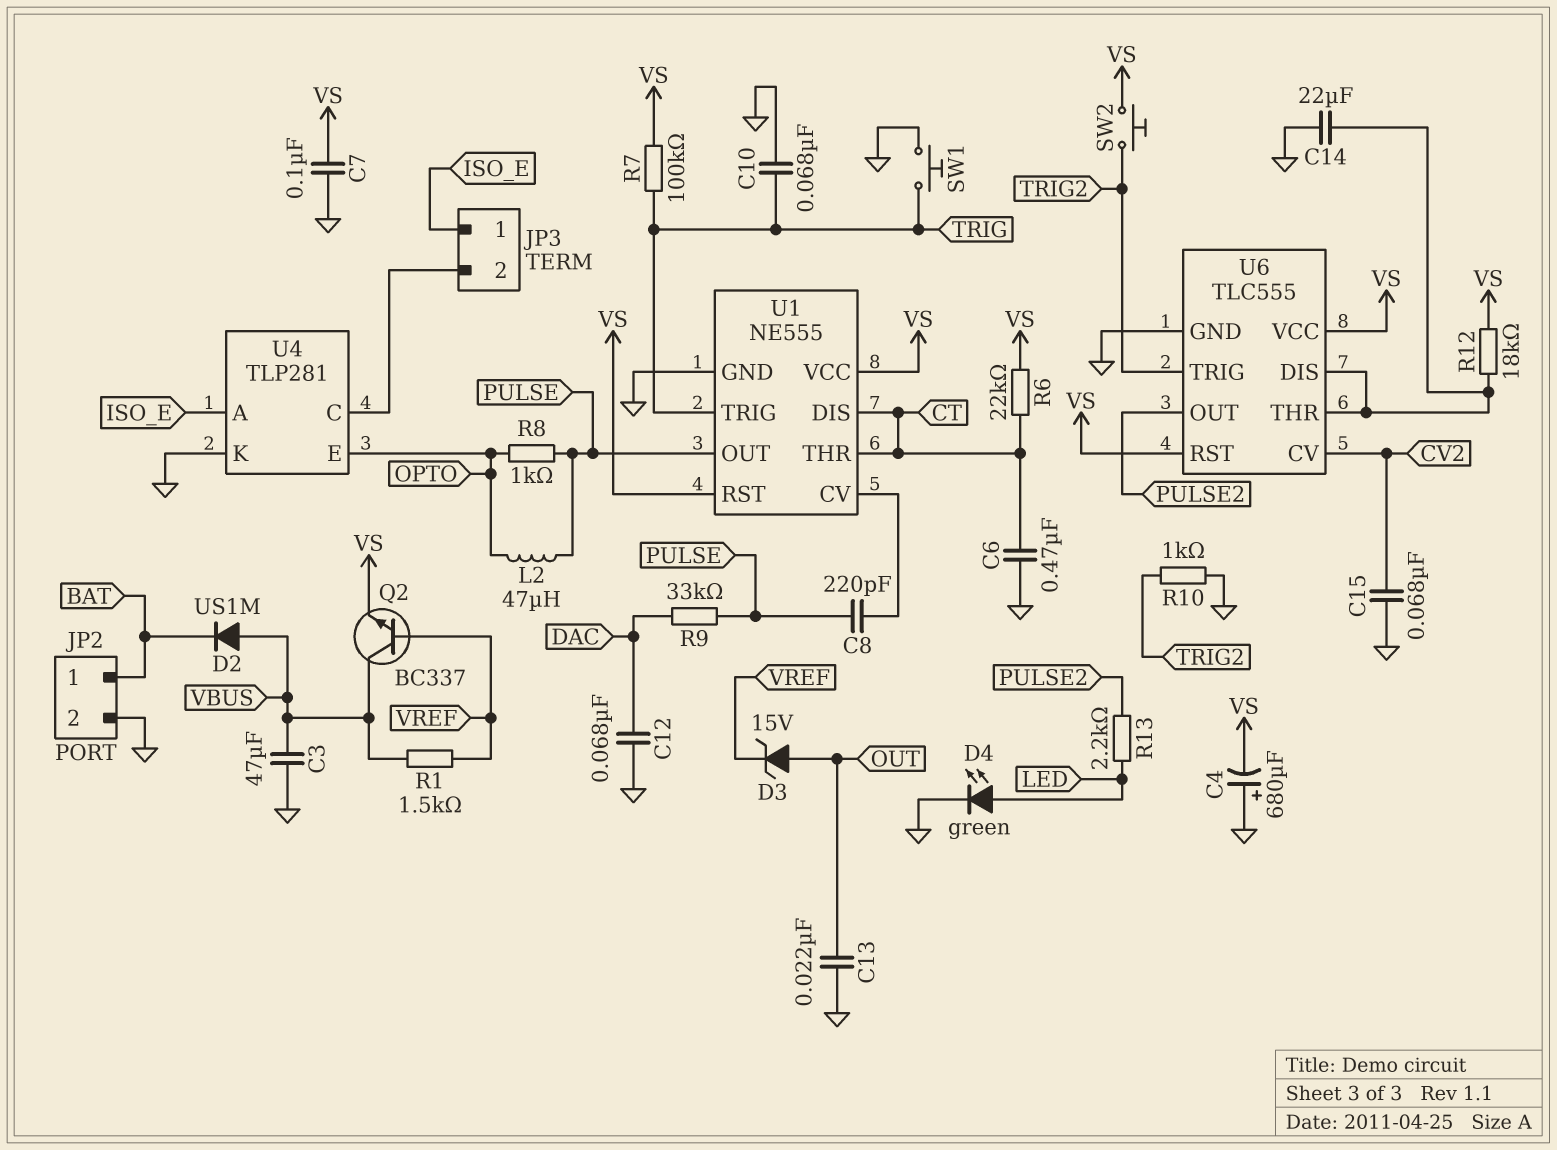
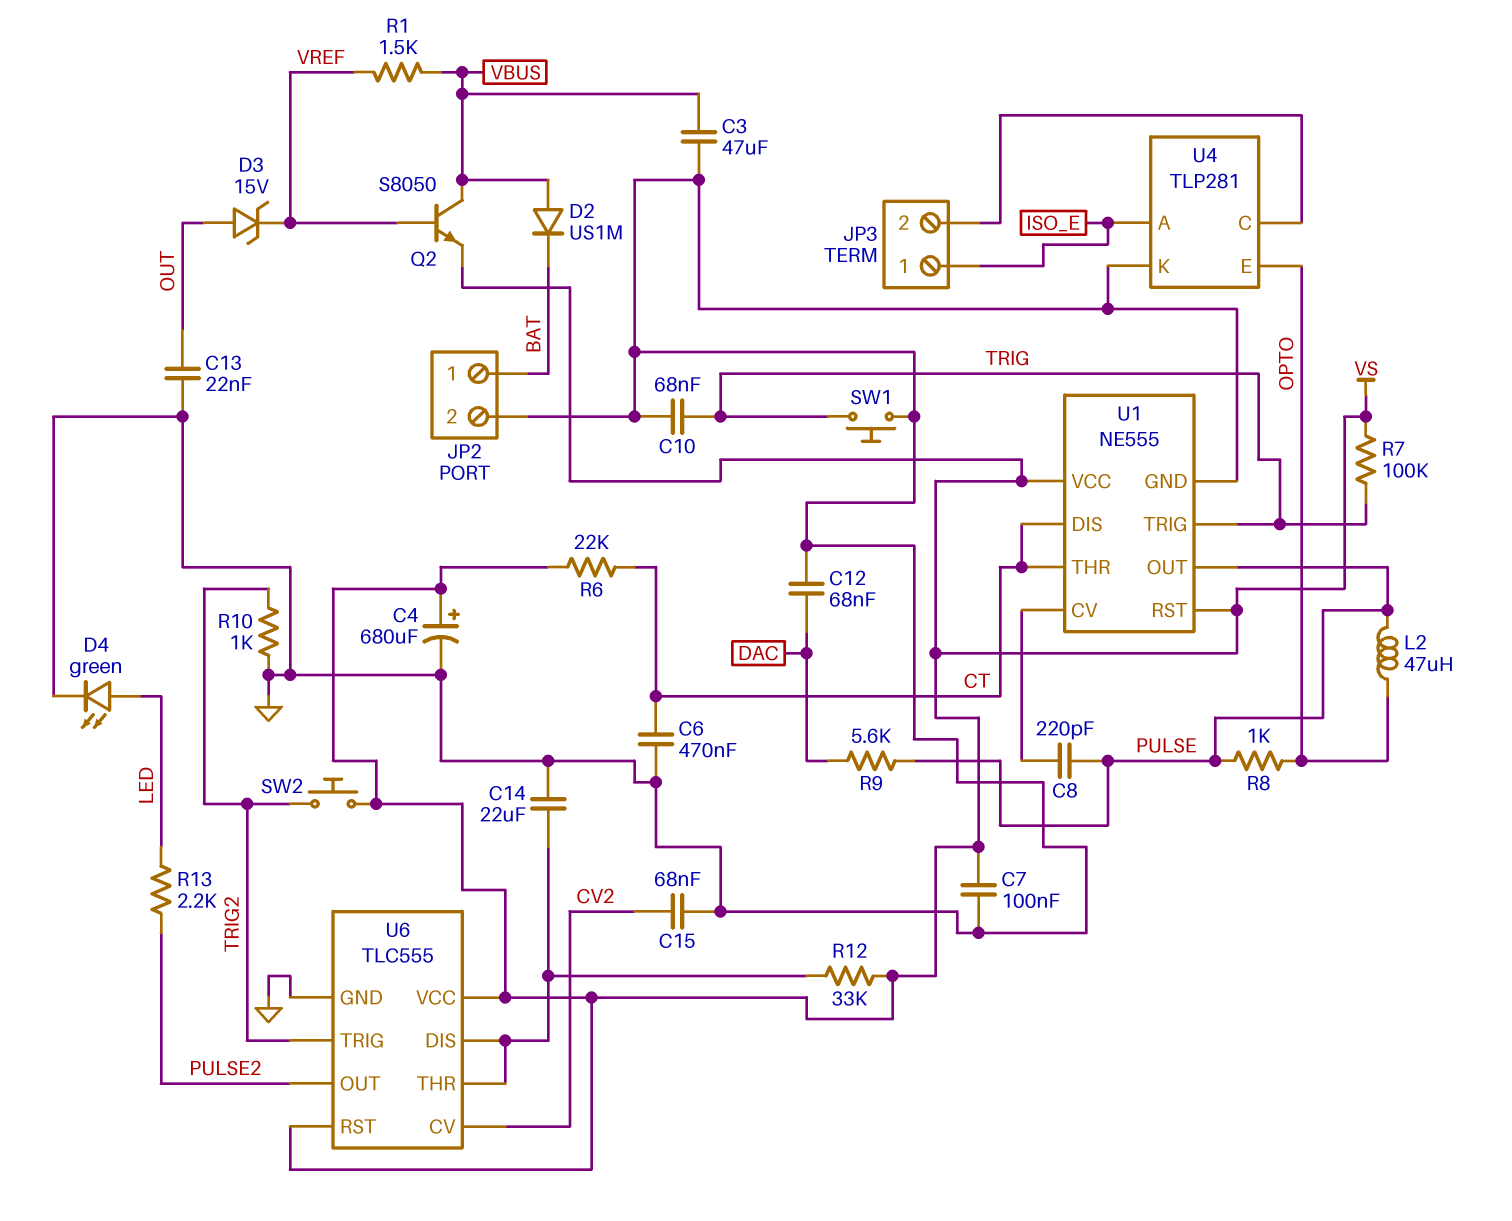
C4: 680uF (plus GND, minus VS) -> 680uF (plus VS, minus GND)
Q2: NPN BC337 (B VREF, C VBUS, E VS) -> NPN S8050 (B VREF, C VBUS, E VS)
R9: 33k (DAC, PULSE) -> 5.6k (DAC, PULSE)
R12: 18k (U6/DIS, VS) -> 33k (U6/DIS, VS)

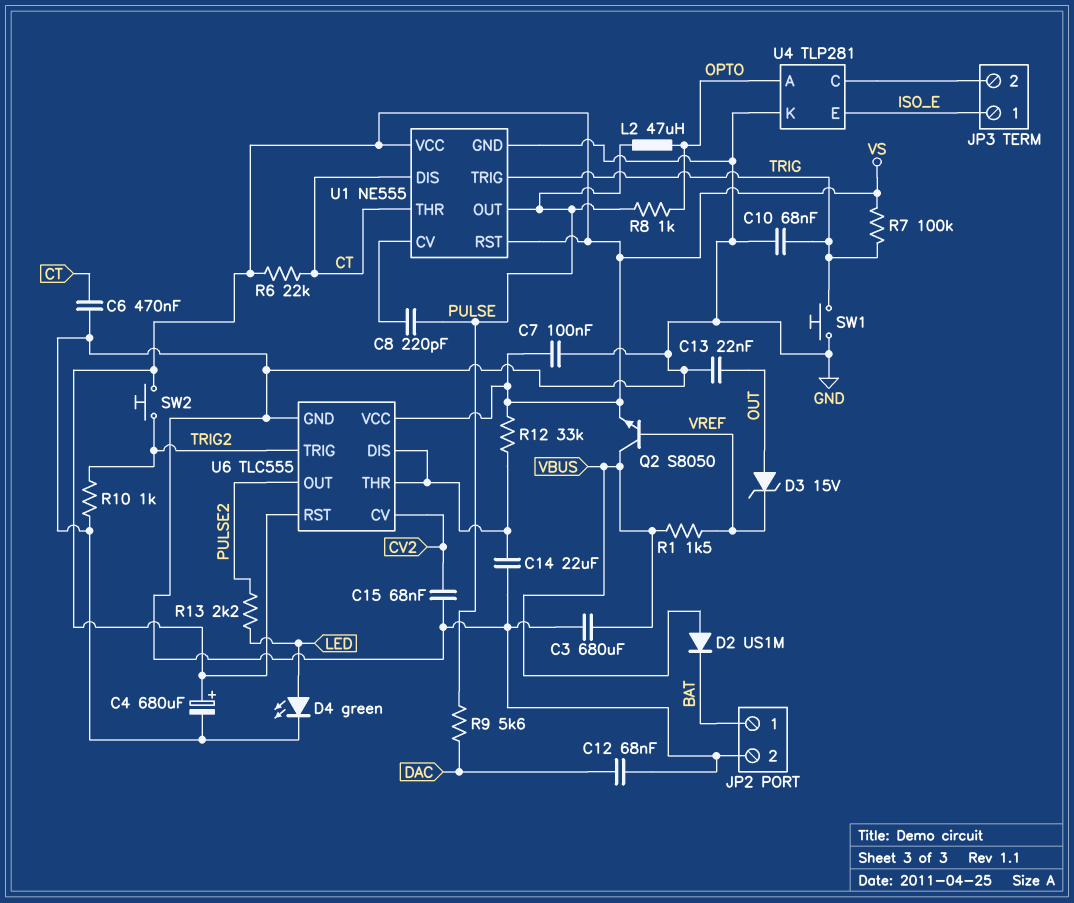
C3: 47uF (GND, VBUS) -> 680uF (GND, VBUS)
U4 pin A: ISO_E -> OPTO
U4 pin E: OPTO -> ISO_E

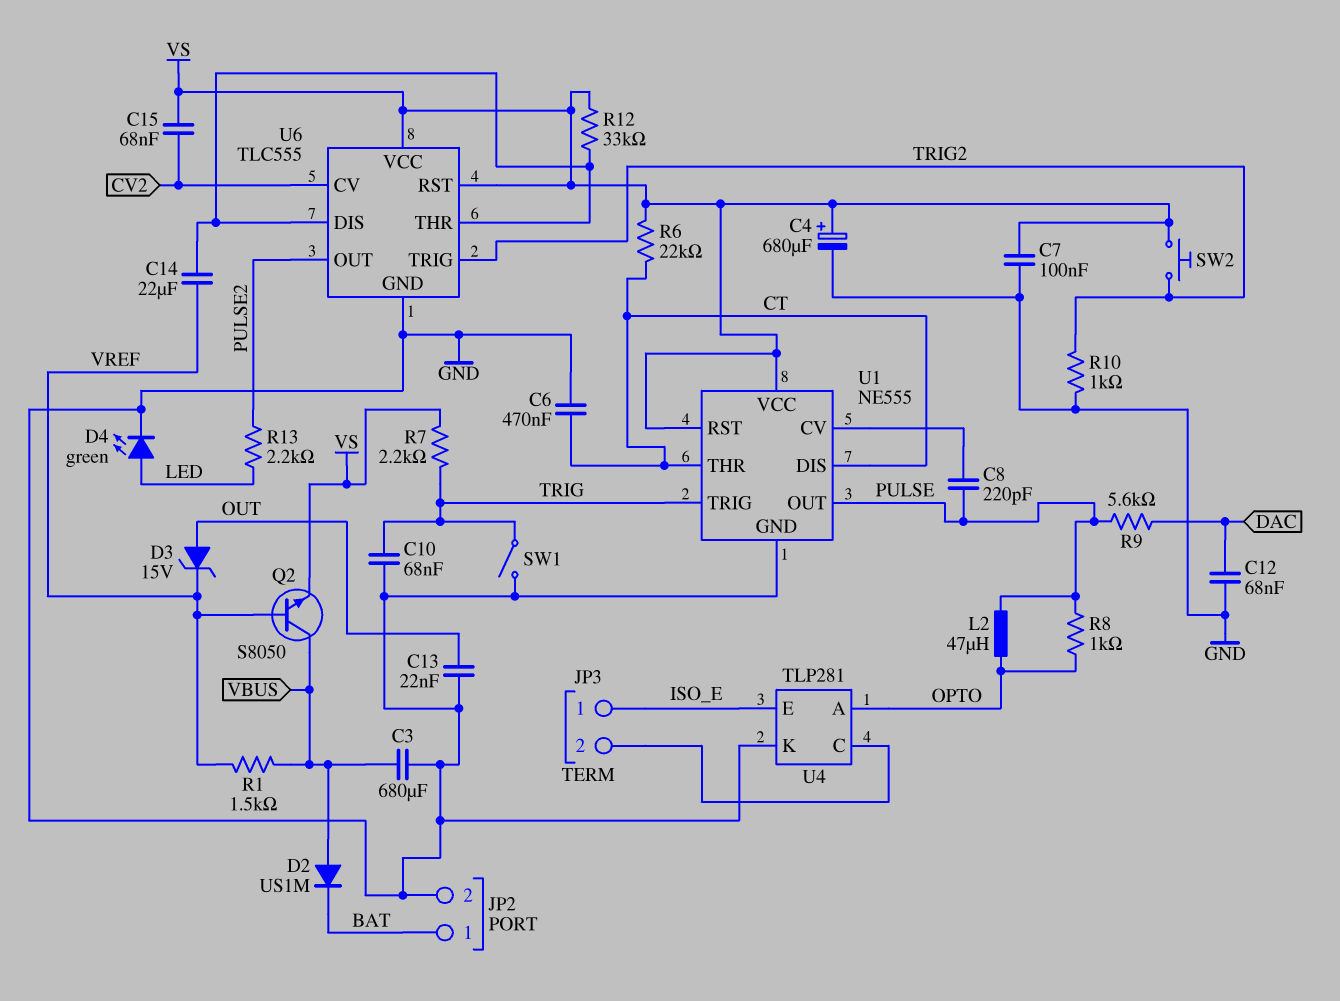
C14: 22uF (GND, U6/DIS) -> 22uF (U6/DIS, VREF)
C15: 68nF (CV2, GND) -> 68nF (CV2, VS)
R7: 100k (TRIG, VS) -> 2.2k (TRIG, VS)
SW1: button (GND, TRIG) -> switch (GND, TRIG)

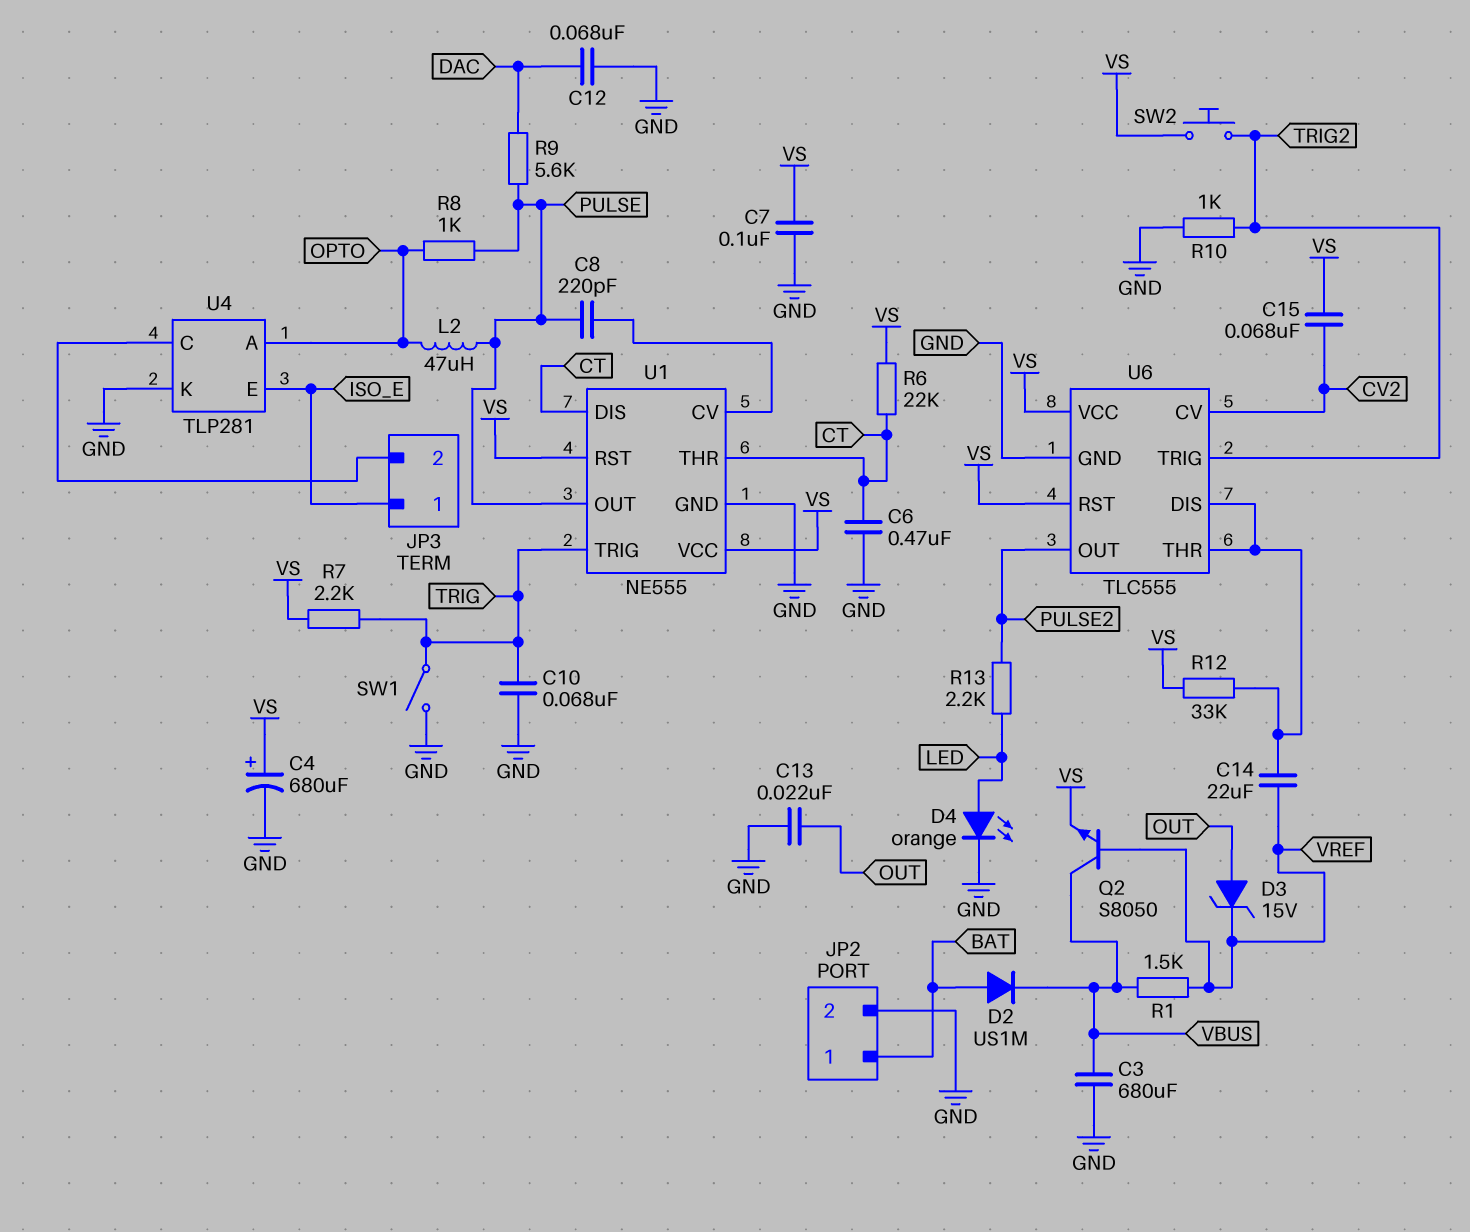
D2: diode US1M (A VBUS, K BAT) -> diode US1M (A BAT, K VBUS)
D4: LED green (A LED, K GND) -> LED orange (A LED, K GND)

